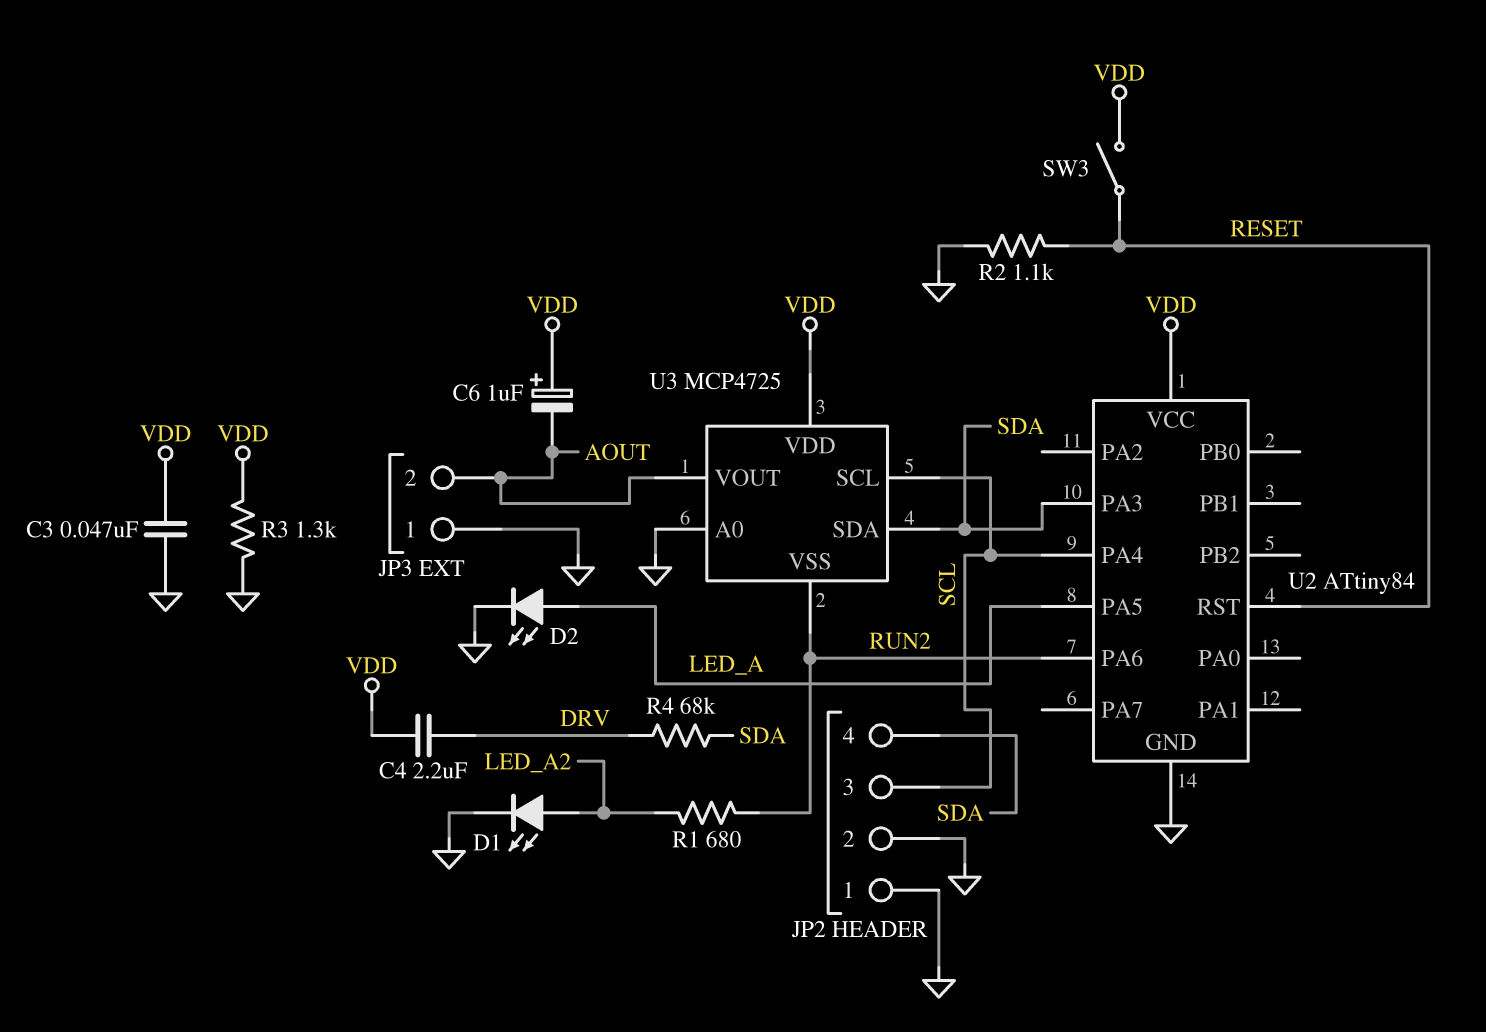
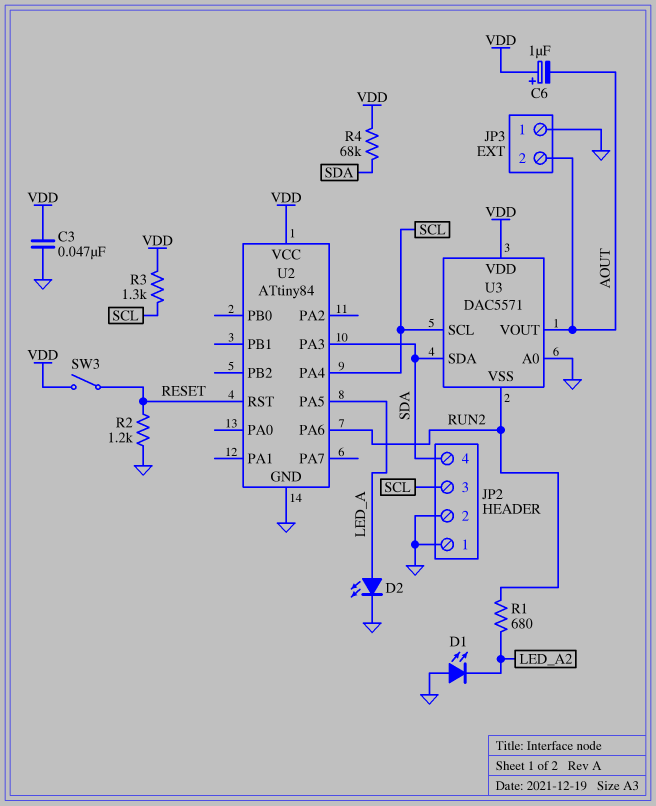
C4: 2.2uF (DRV, VDD) -> none
D1: LED (A LED_A2, K GND) -> LED (A GND, K LED_A2)
R2: 1.1k (GND, RESET) -> 1.2k (GND, RESET)
R3: 1.3k (GND, VDD) -> 1.3k (SCL, VDD)
R4: 68k (DRV, SDA) -> 68k (SDA, VDD)
U3: MCP4725 -> DAC5571

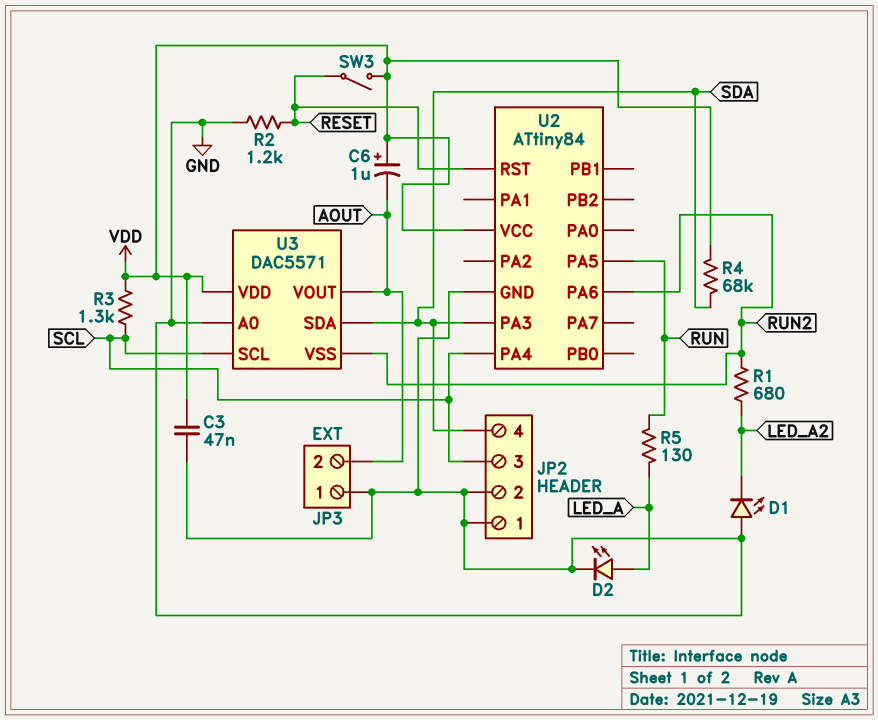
R5: none -> 130 (LED_A, RUN)
U2 pin PA5: LED_A -> RUN

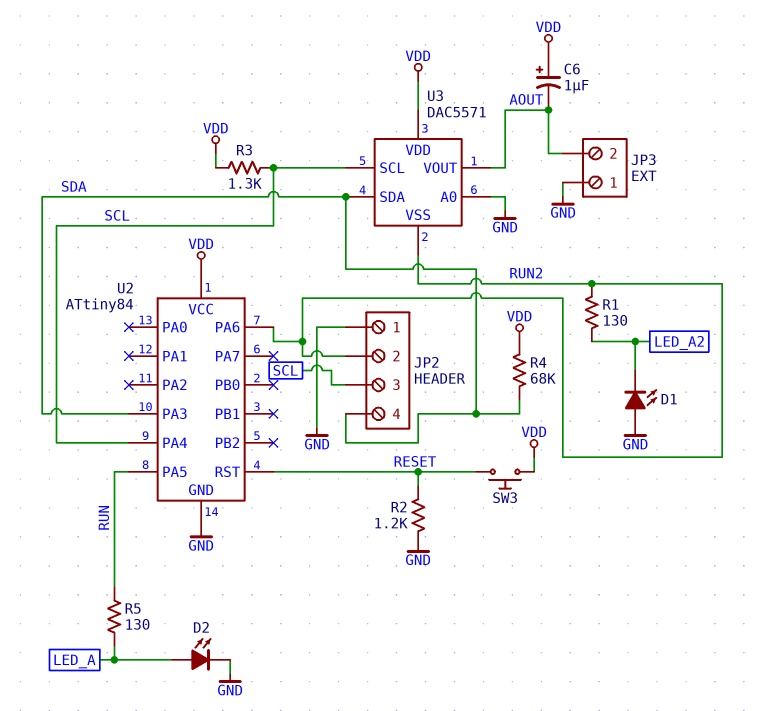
C3: 47nF (GND, VDD) -> none
JP2 pin 2: GND -> RUN2
R1: 680 (LED_A2, RUN2) -> 130 (LED_A2, RUN2)
SW3: switch (RESET, VDD) -> button (RESET, VDD)

